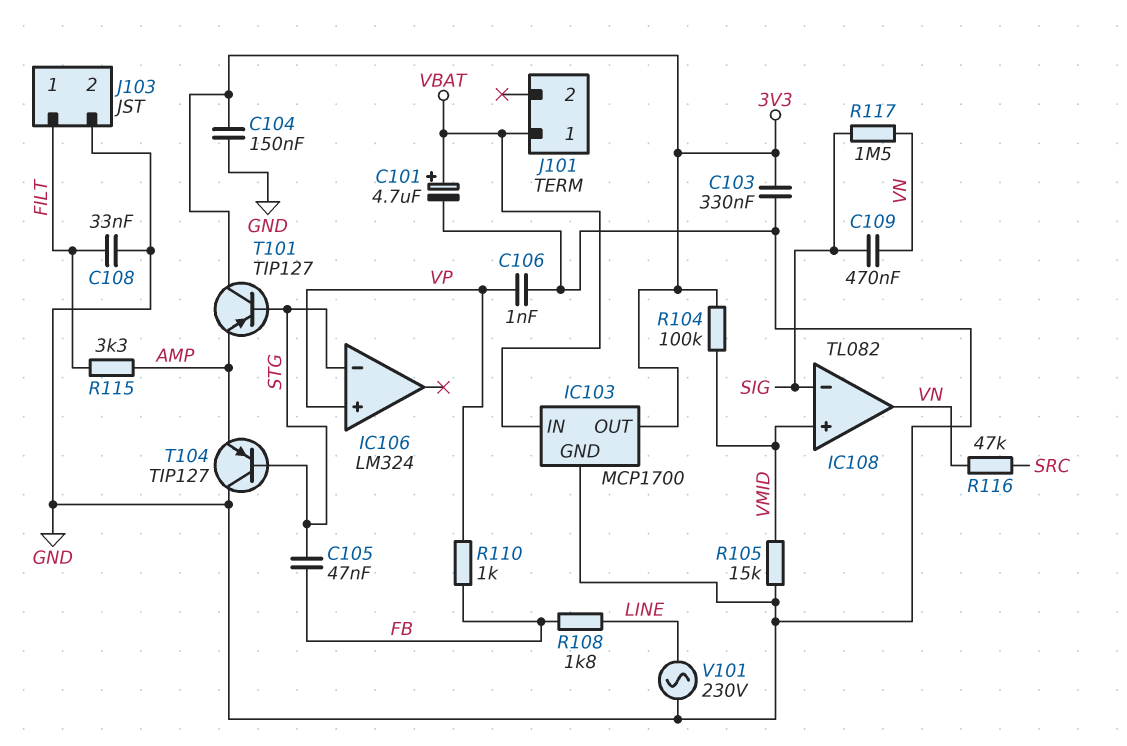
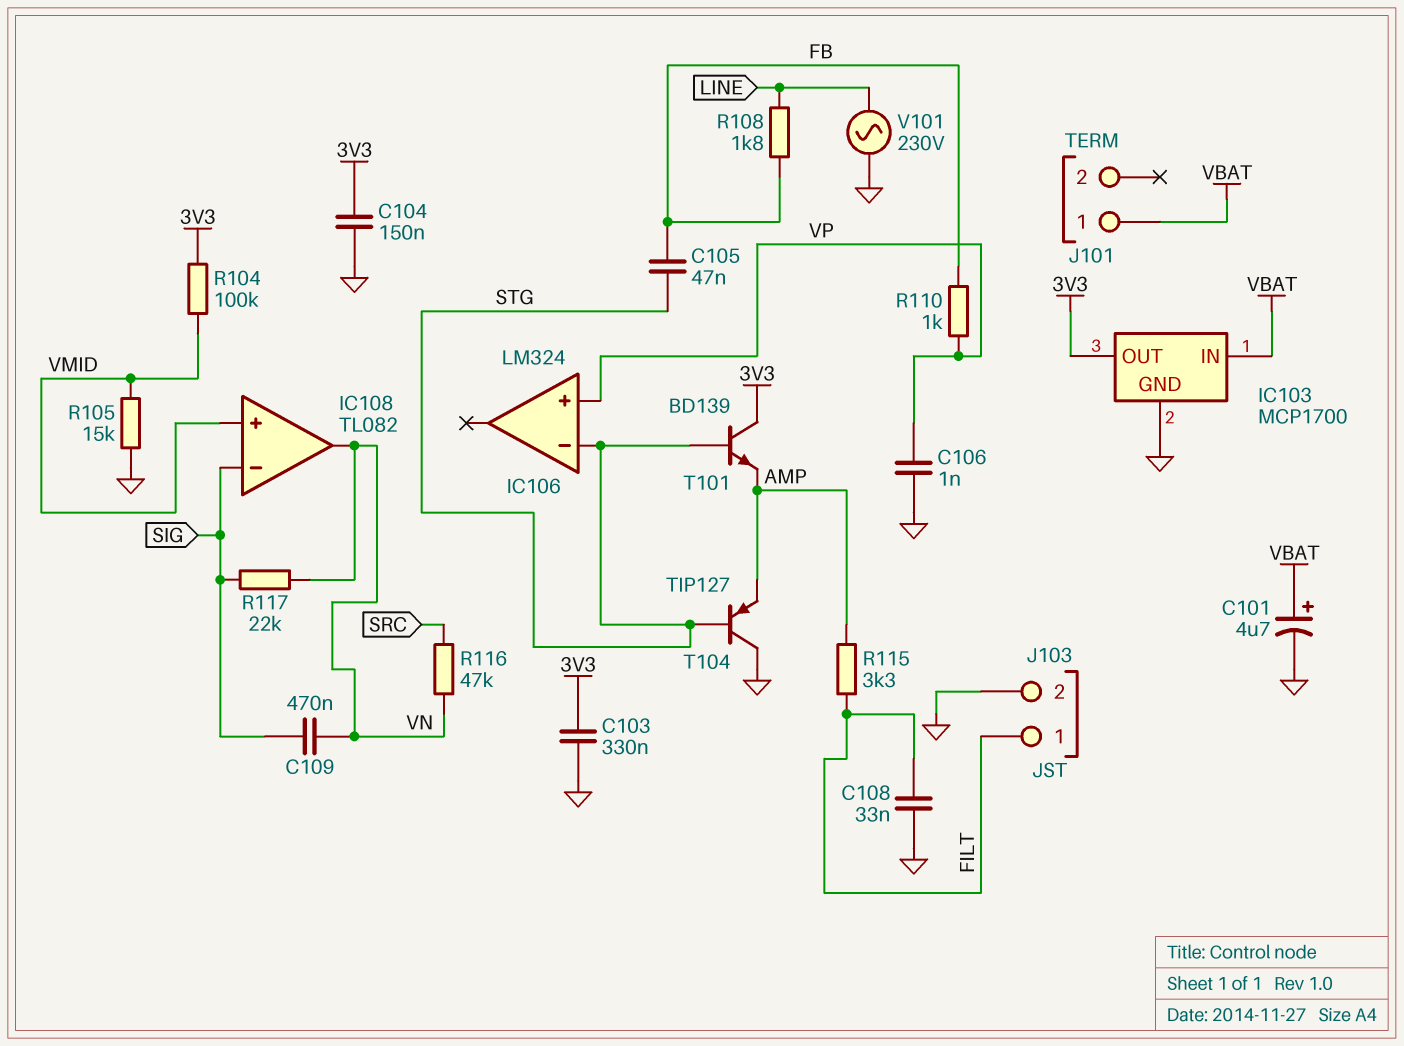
R117: 1.5M (SIG, VN) -> 22k (SIG, VN)
T101: PNP TIP127 (B STG, C 3V3, E AMP) -> NPN BD139 (B STG, C 3V3, E AMP)

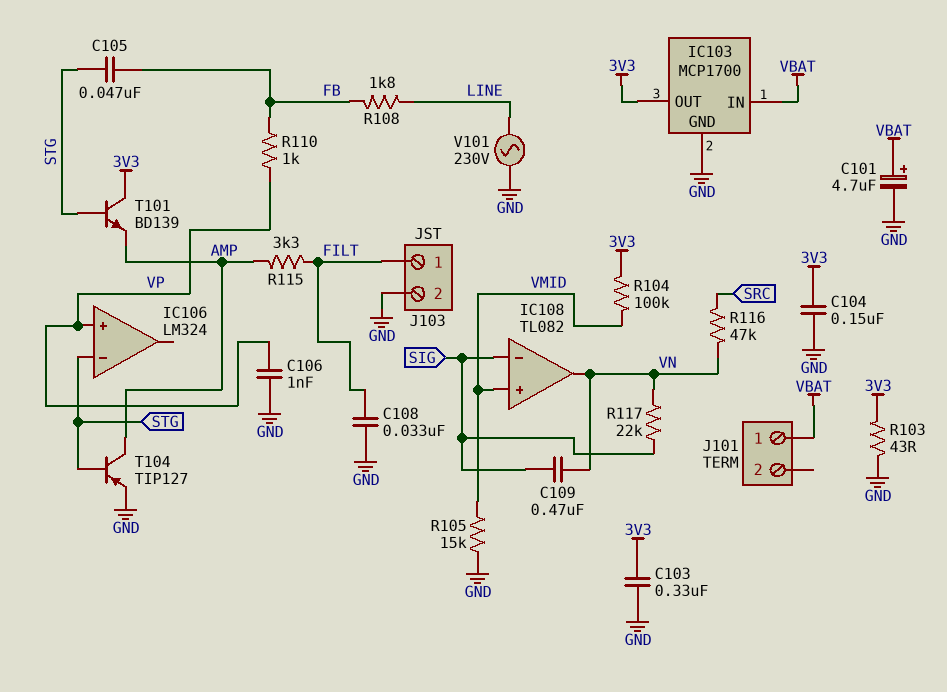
R103: none -> 43 (3V3, GND)
T104: PNP TIP127 (B STG, C GND, E AMP) -> PNP TIP127 (B STG, C AMP, E GND)

